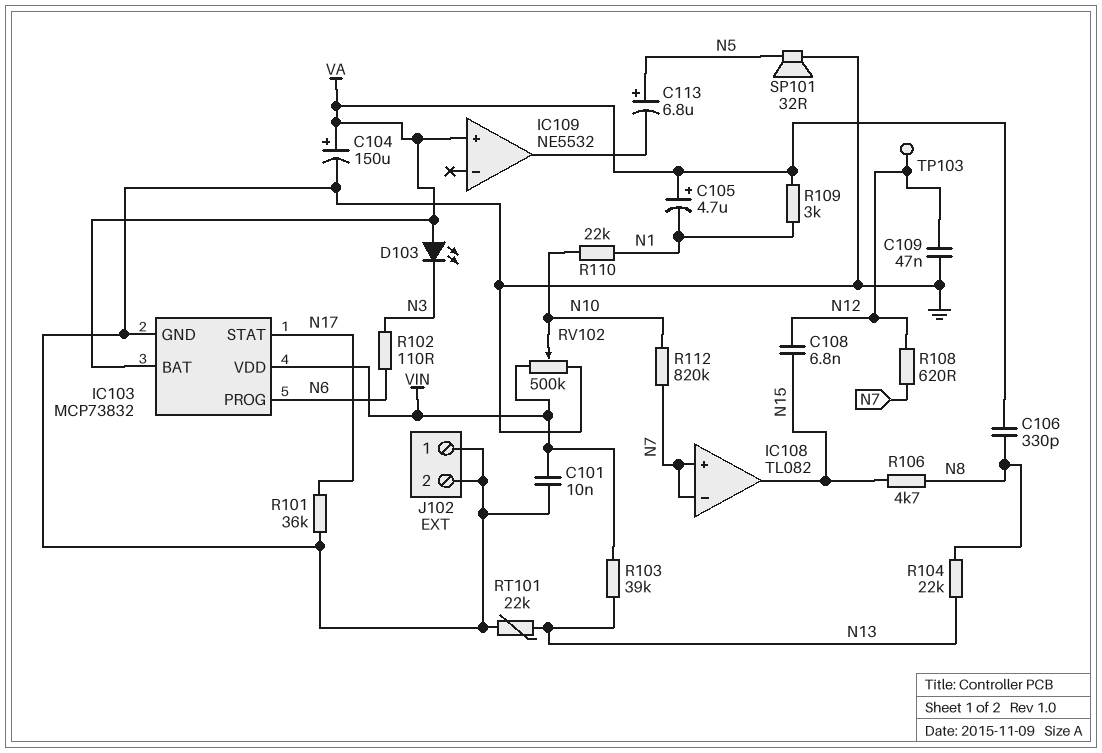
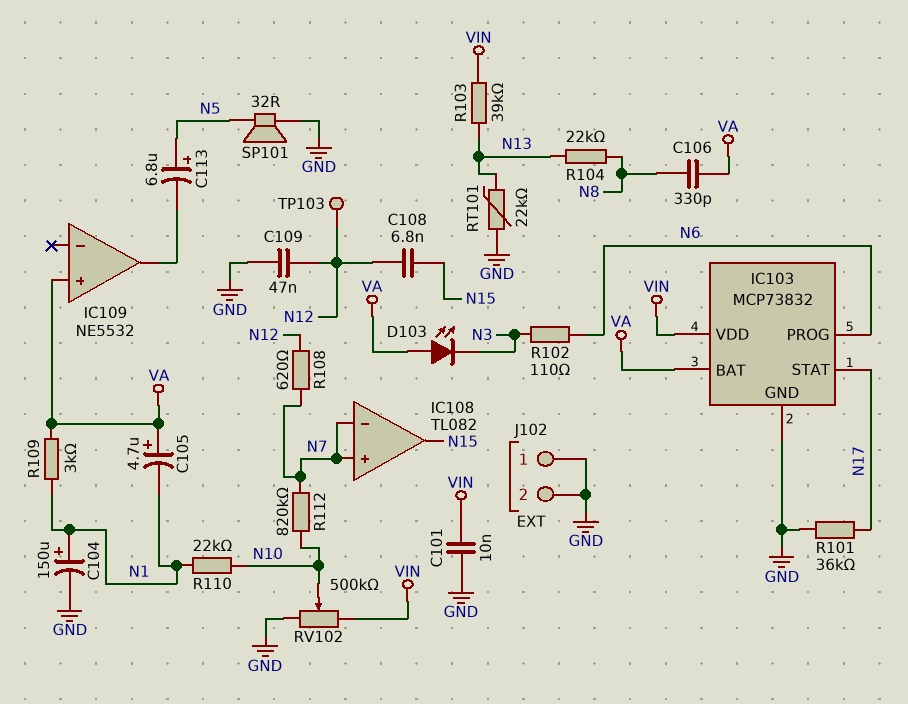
C104: 150uF (plus VA, minus GND) -> 150uF (plus N1, minus GND)
R106: 4.7k (N8, N15) -> none

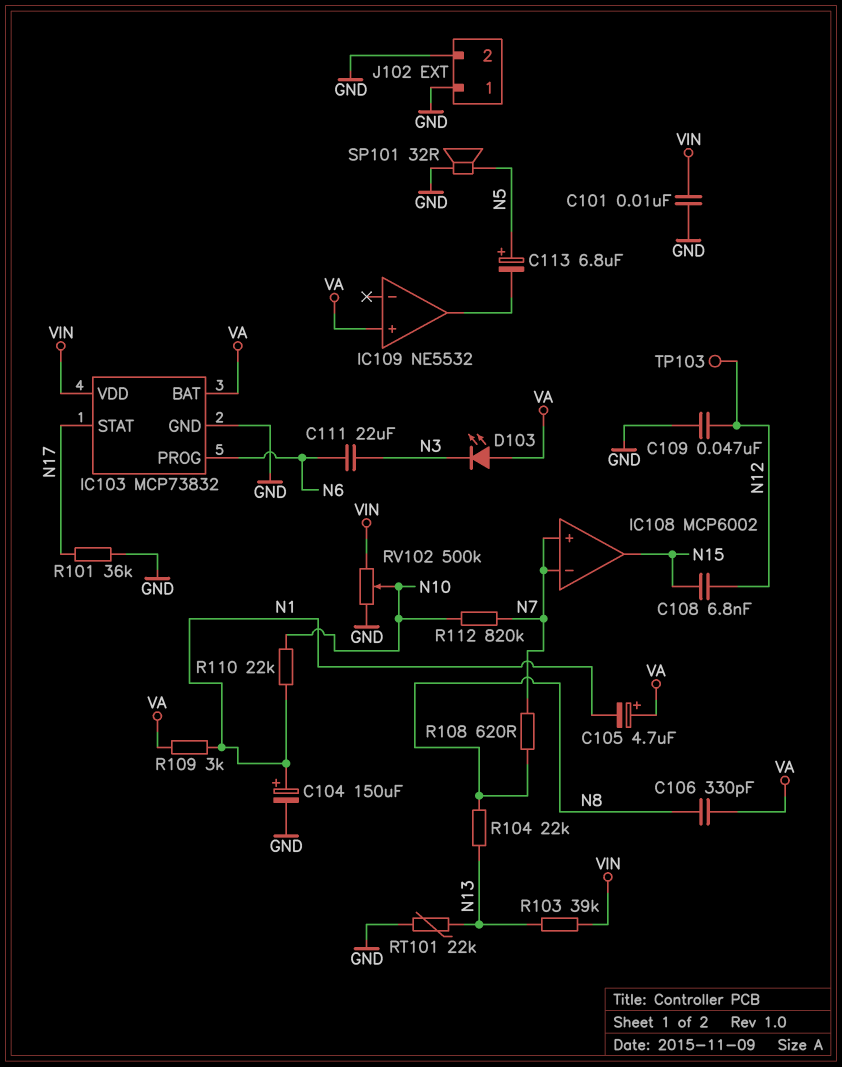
C111: none -> 22uF (N3, N6)
IC108: TL082 -> MCP6002
R102: 110 (N3, N6) -> none
R108: 620 (N7, N12) -> 620 (N7, N8)

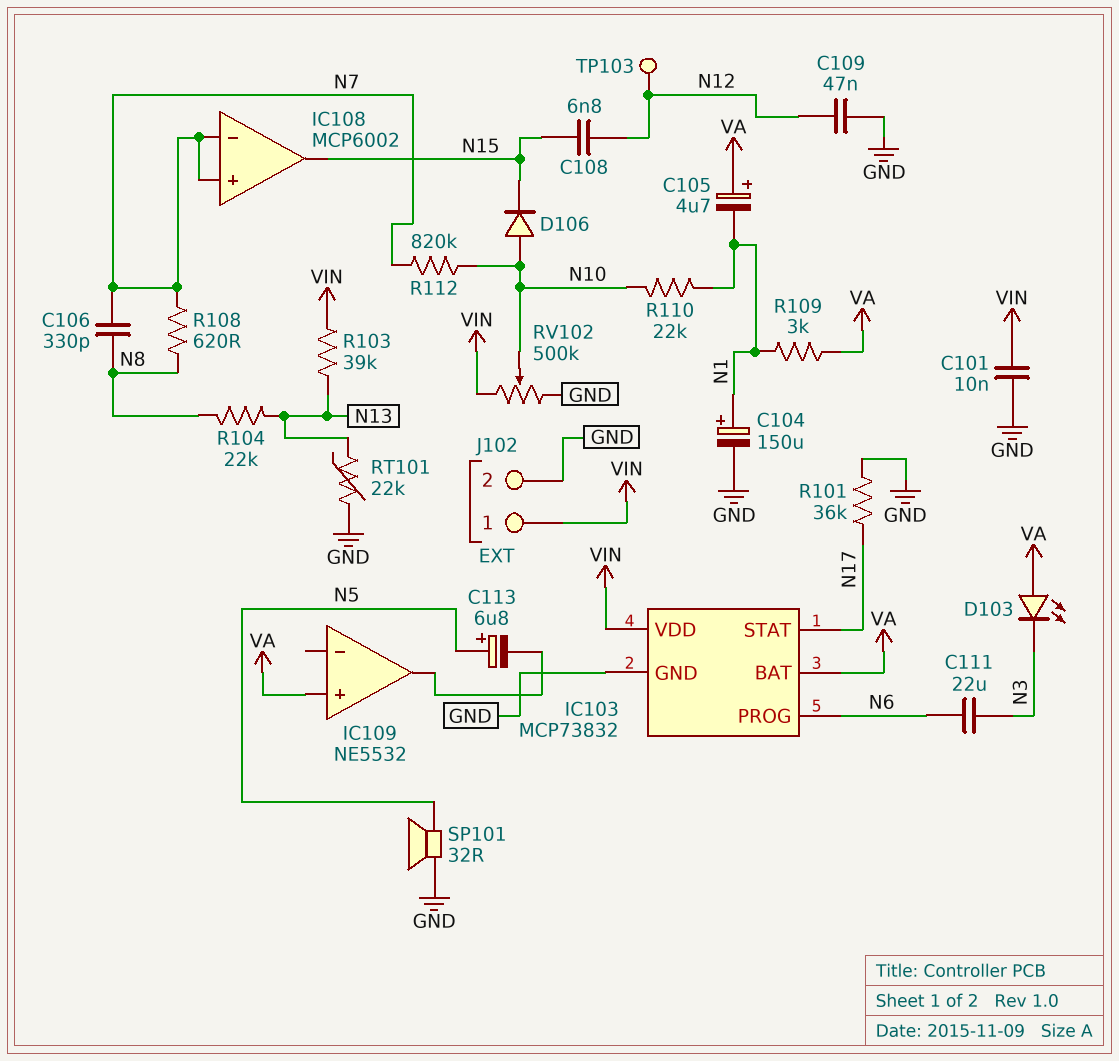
C106: 330pF (N8, VA) -> 330pF (N7, N8)
D106: none -> diode (A N10, K N15)
J102 pin 1: GND -> VIN

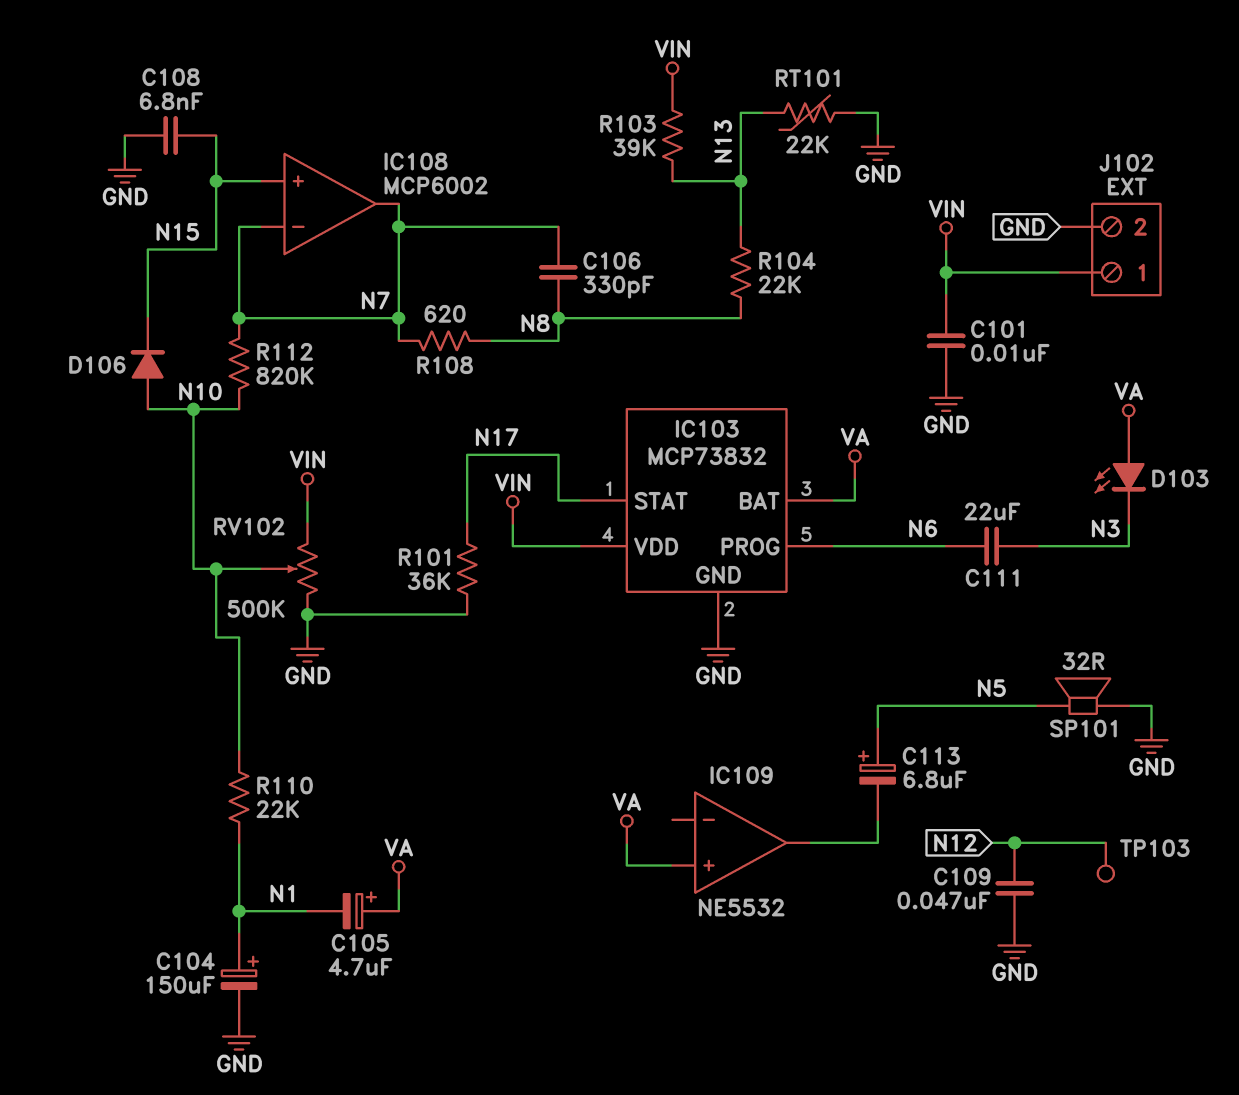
C108: 6.8nF (N12, N15) -> 6.8nF (GND, N15)
IC108 pin in+: N7 -> N15
IC108 pin out: N15 -> N7
R109: 3k (N1, VA) -> none

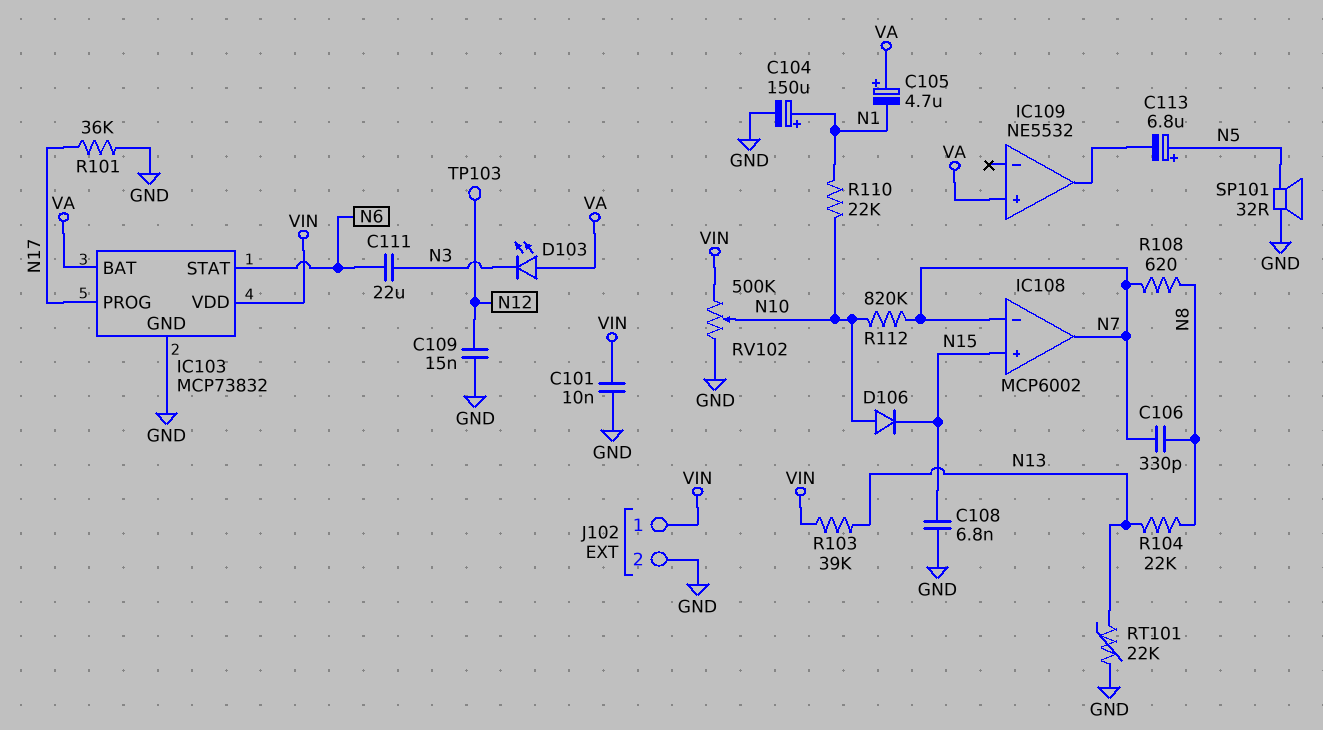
C109: 47nF (GND, N12) -> 15nF (GND, N12)
IC103 pin PROG: N6 -> N17
IC103 pin STAT: N17 -> N6

